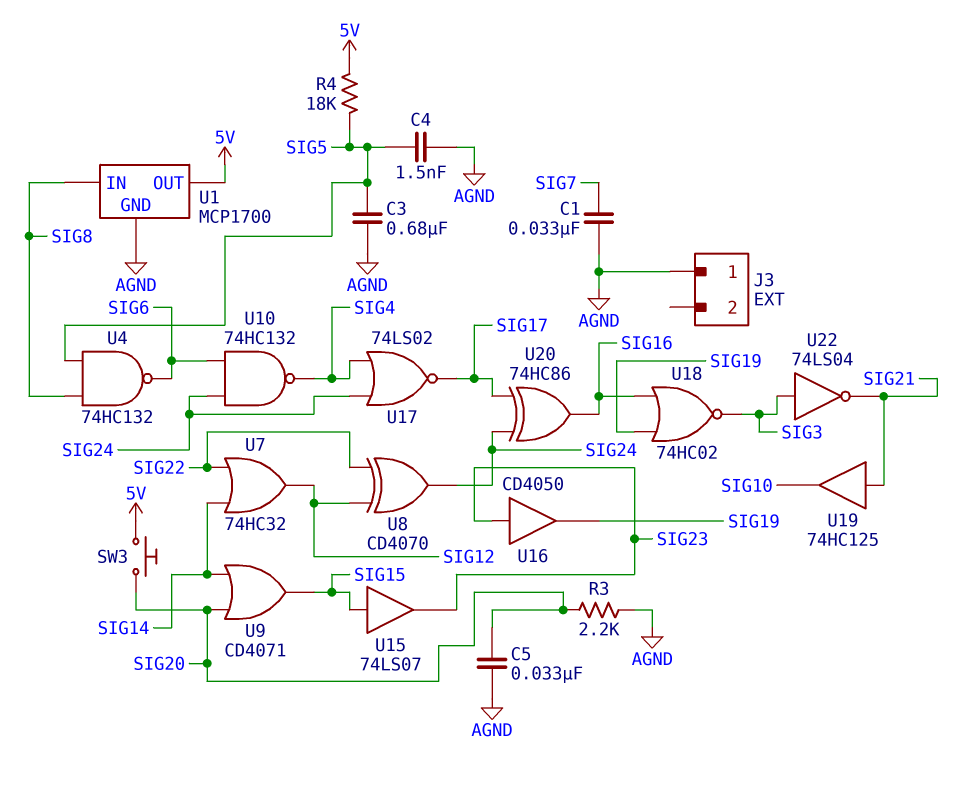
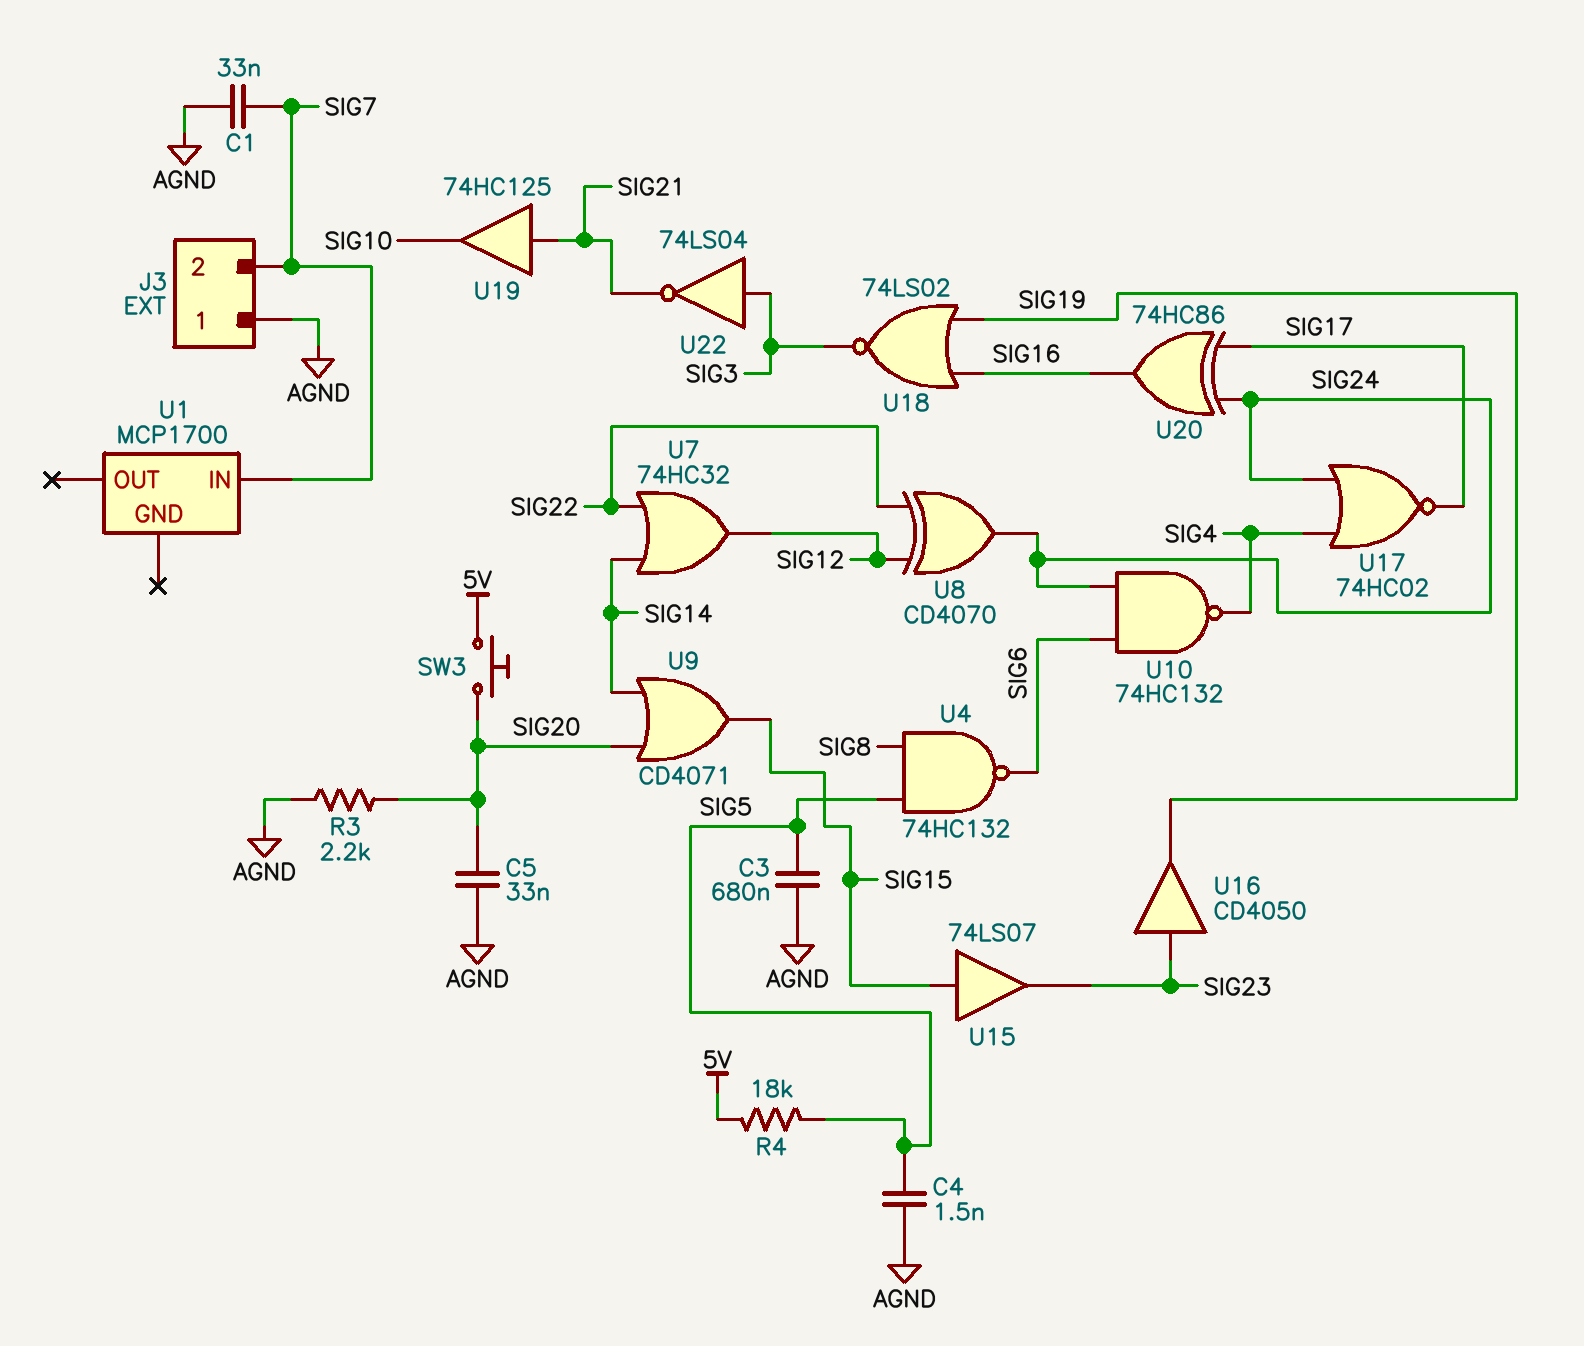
J3 pin 2: none -> SIG7
U1 pin GND: AGND -> none
U1 pin IN: SIG8 -> SIG7
U1 pin OUT: 5V -> none
U17: NOR 74LS02 (in SIG4, in SIG24, out SIG17) -> NOR 74HC02 (in SIG4, in SIG24, out SIG17)
U18: NOR 74HC02 (in SIG16, in SIG19, out SIG3) -> NOR 74LS02 (in SIG16, in SIG19, out SIG3)

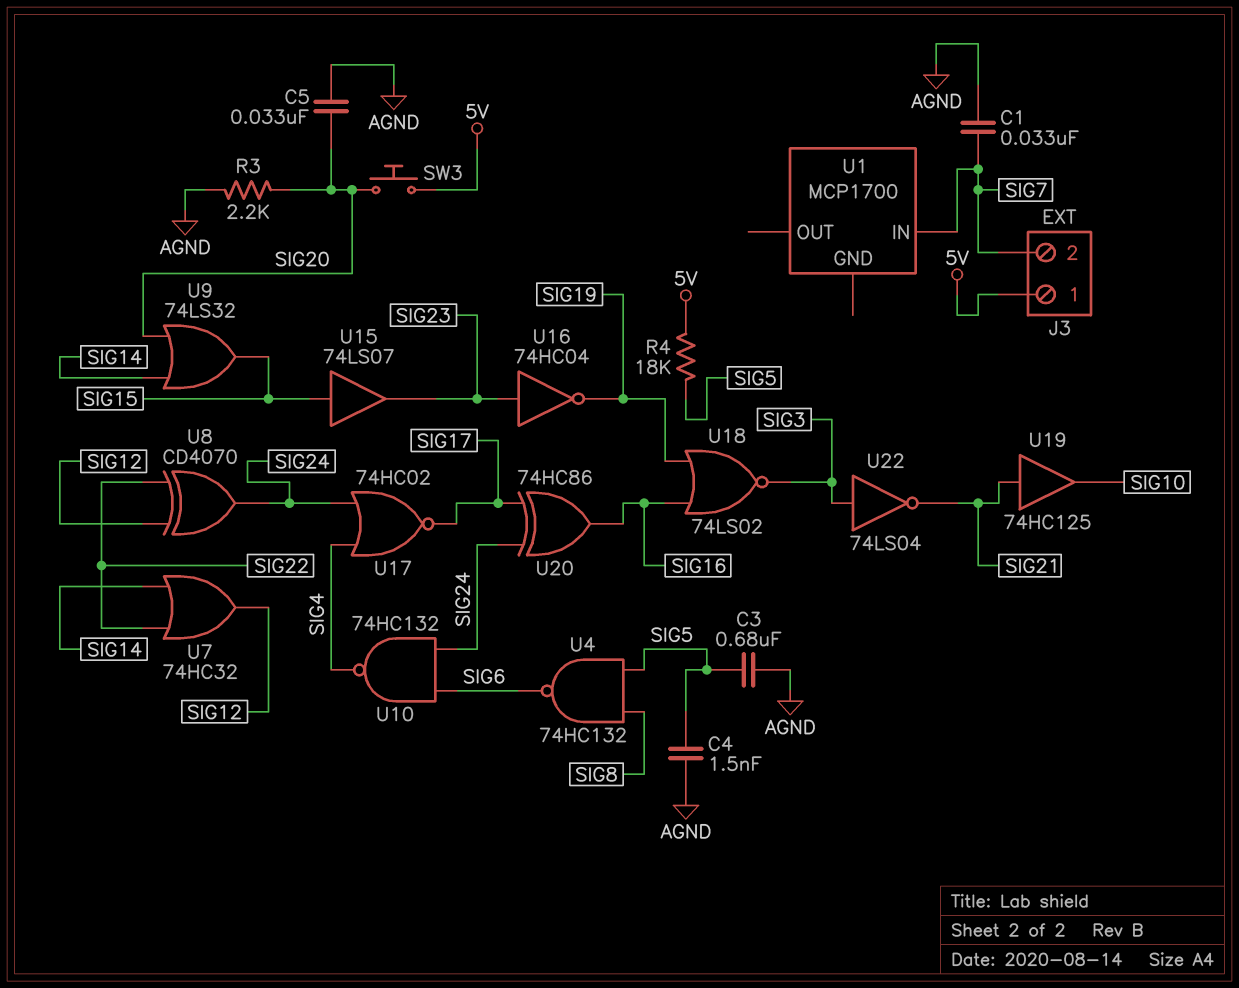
J3 pin 1: AGND -> 5V
U9: OR CD4071 (in SIG14, in SIG20, out SIG15) -> OR 74LS32 (in SIG14, in SIG20, out SIG15)
U16: buffer CD4050 (in SIG23, out SIG19) -> NOT 74HC04 (in SIG23, out SIG19)

